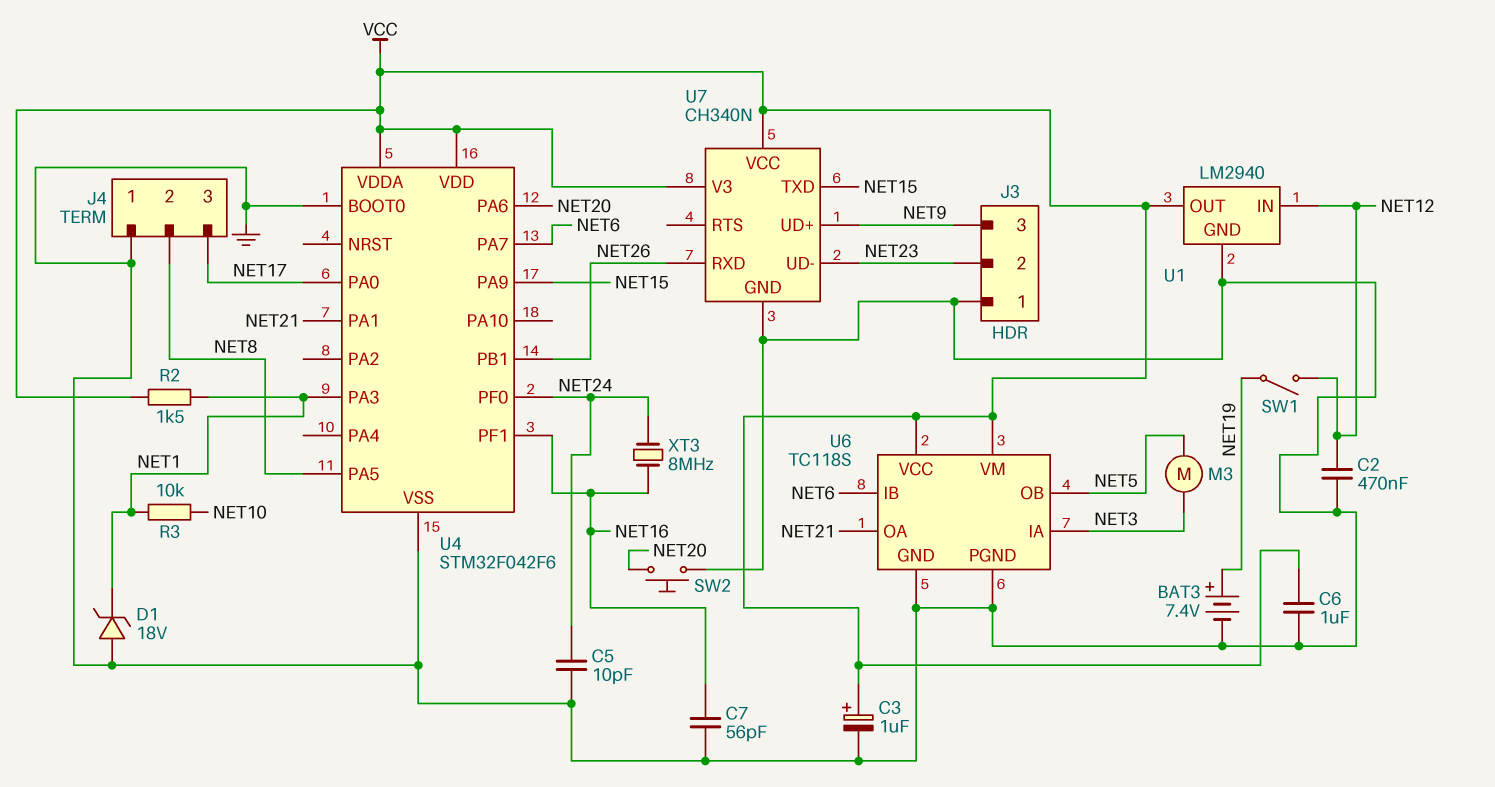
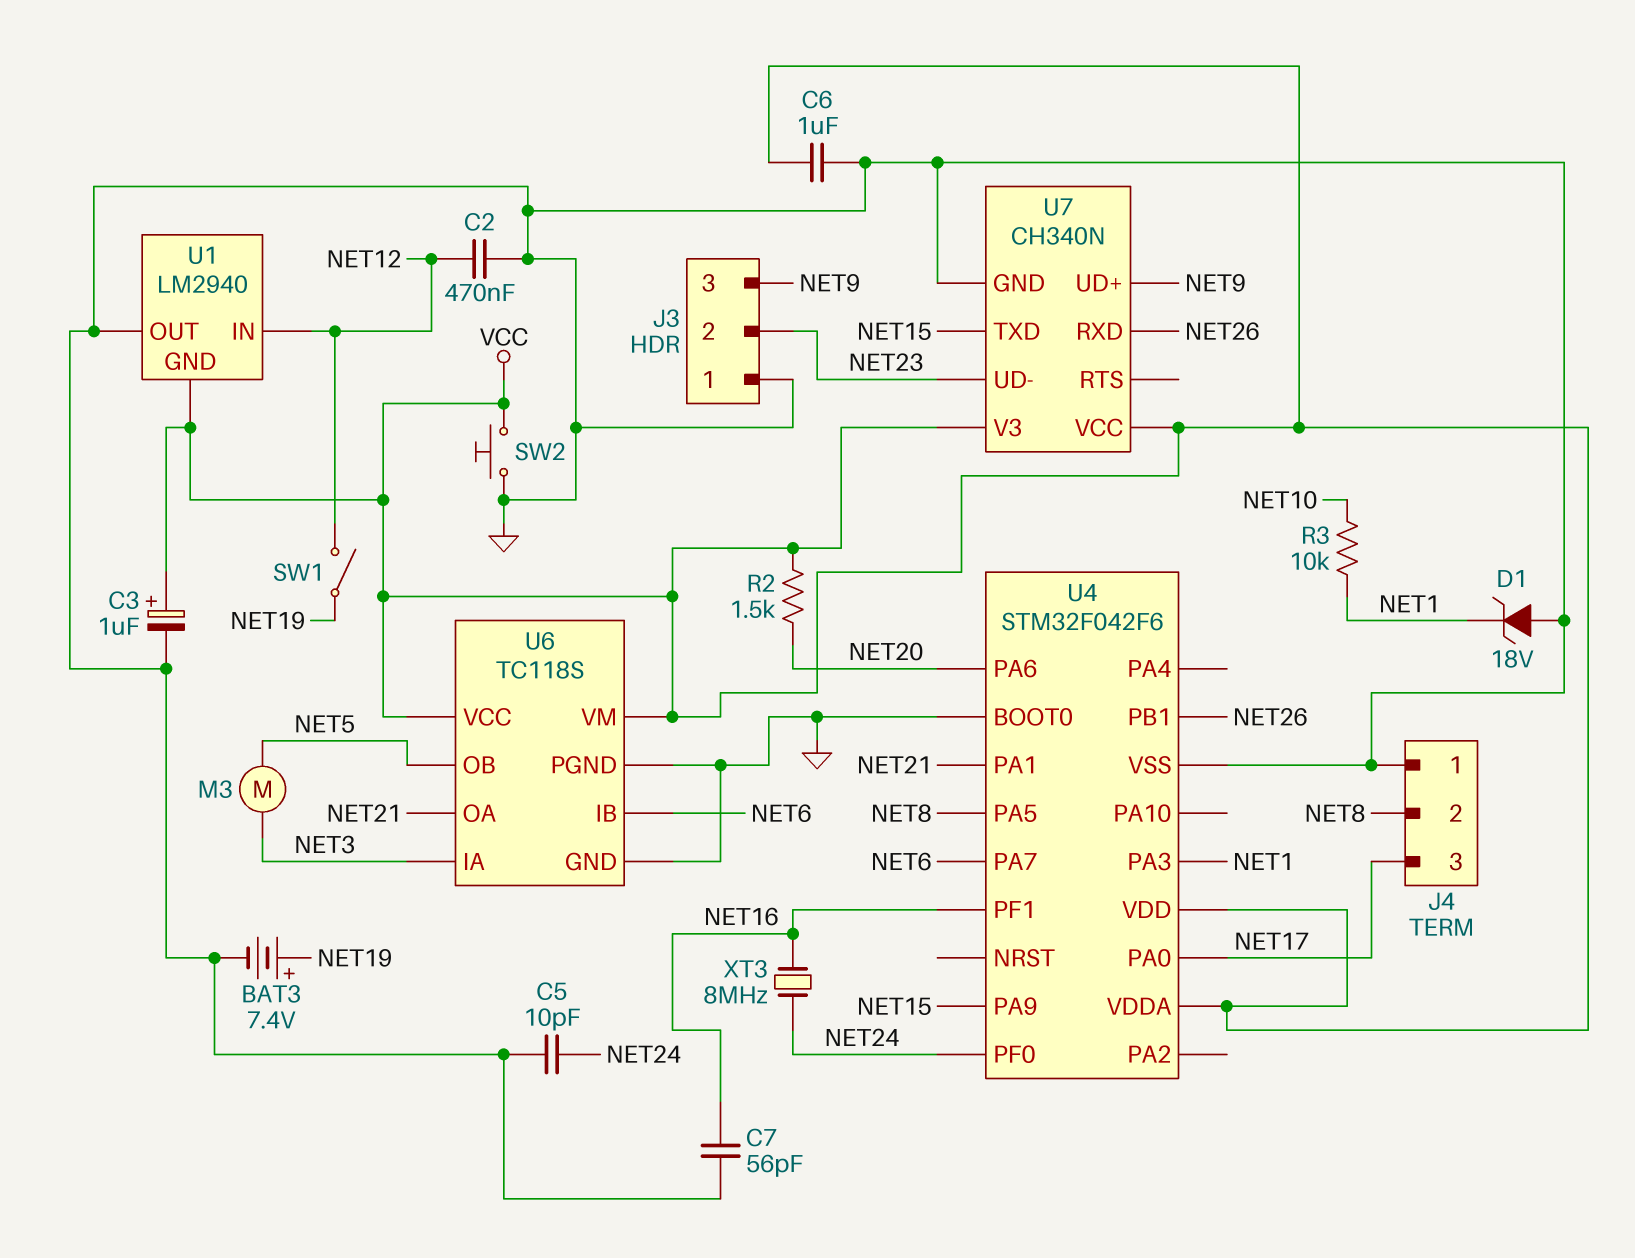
R2: 1.5k (NET1, VCC) -> 1.5k (NET20, VCC)
SW2: button (GND, NET20) -> button (GND, VCC)
U1 pin GND: GND -> VCC
U1 pin OUT: VCC -> GND

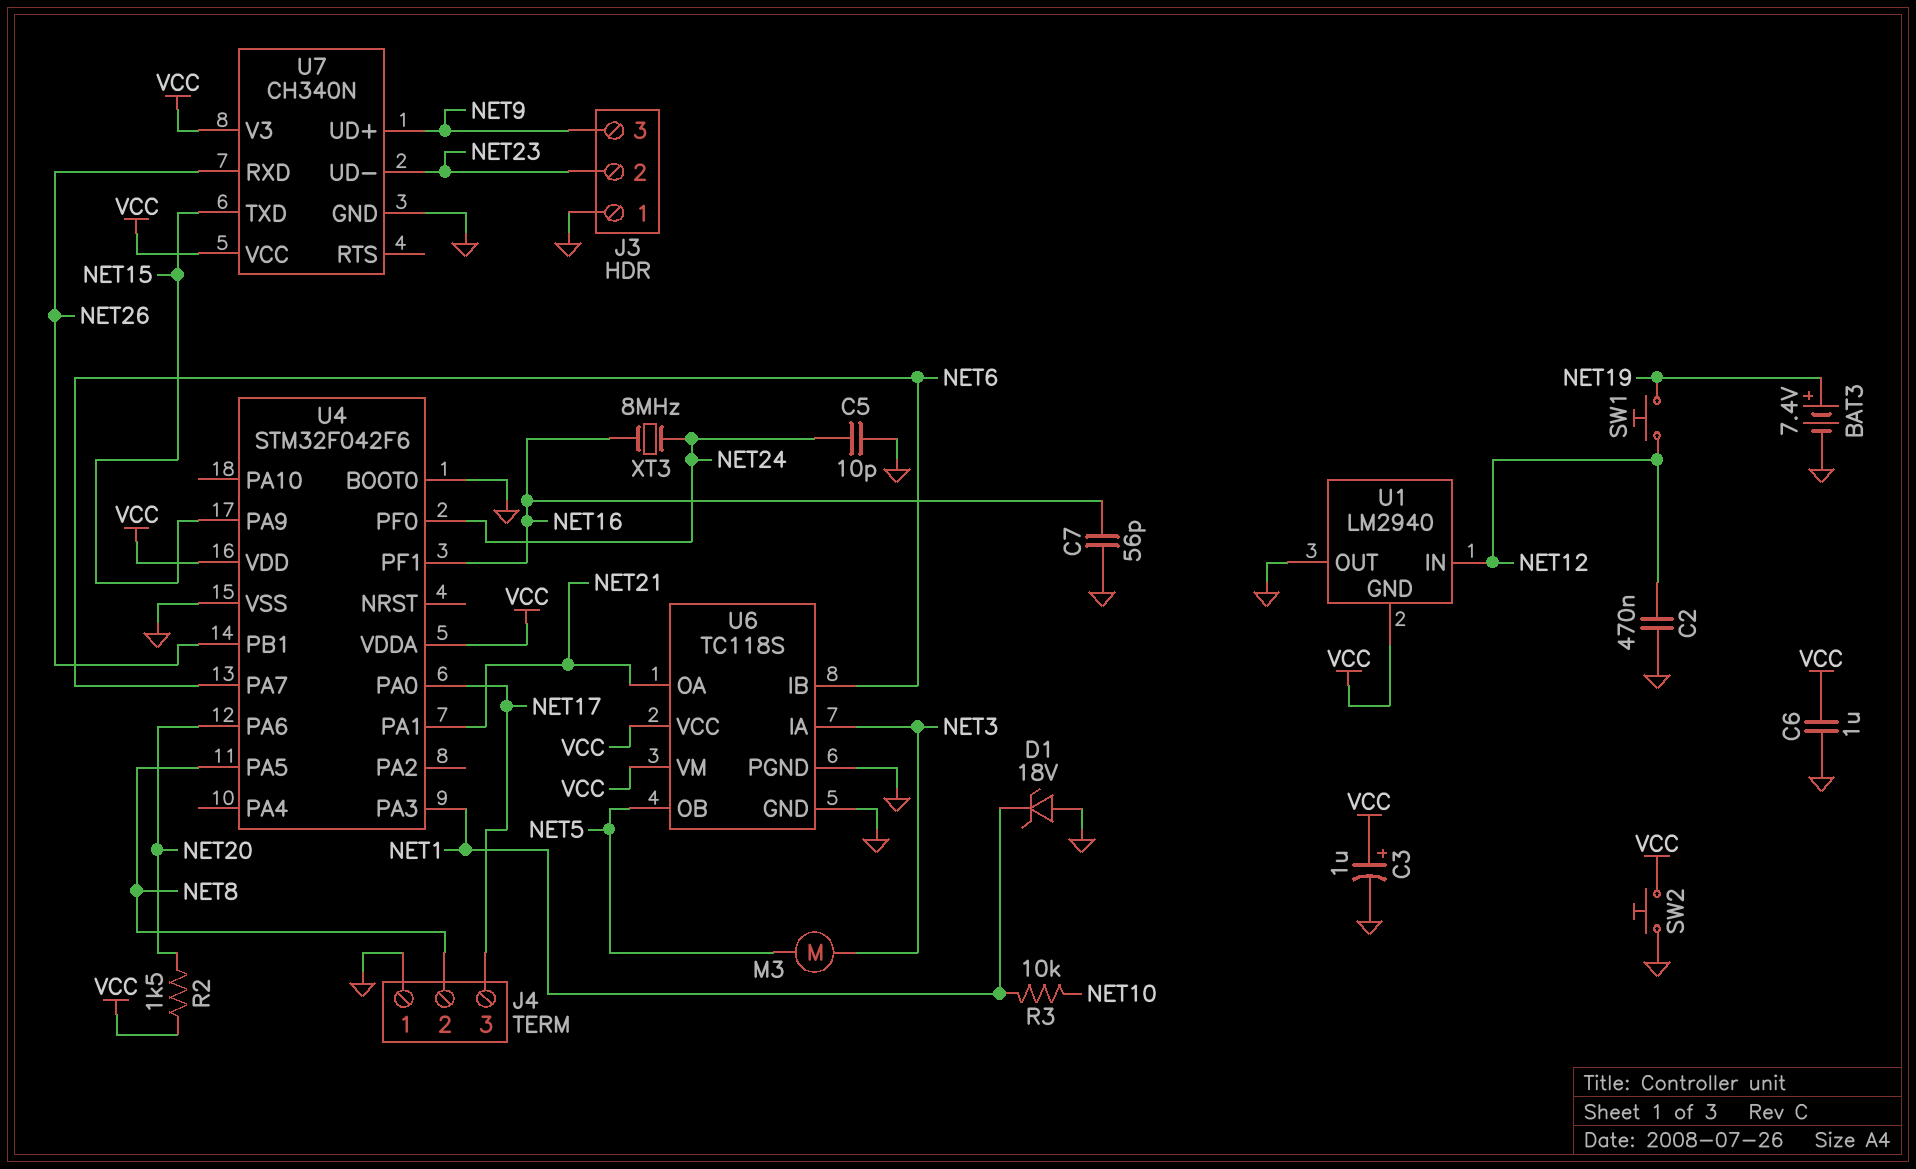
SW1: switch (NET12, NET19) -> button (NET12, NET19)

